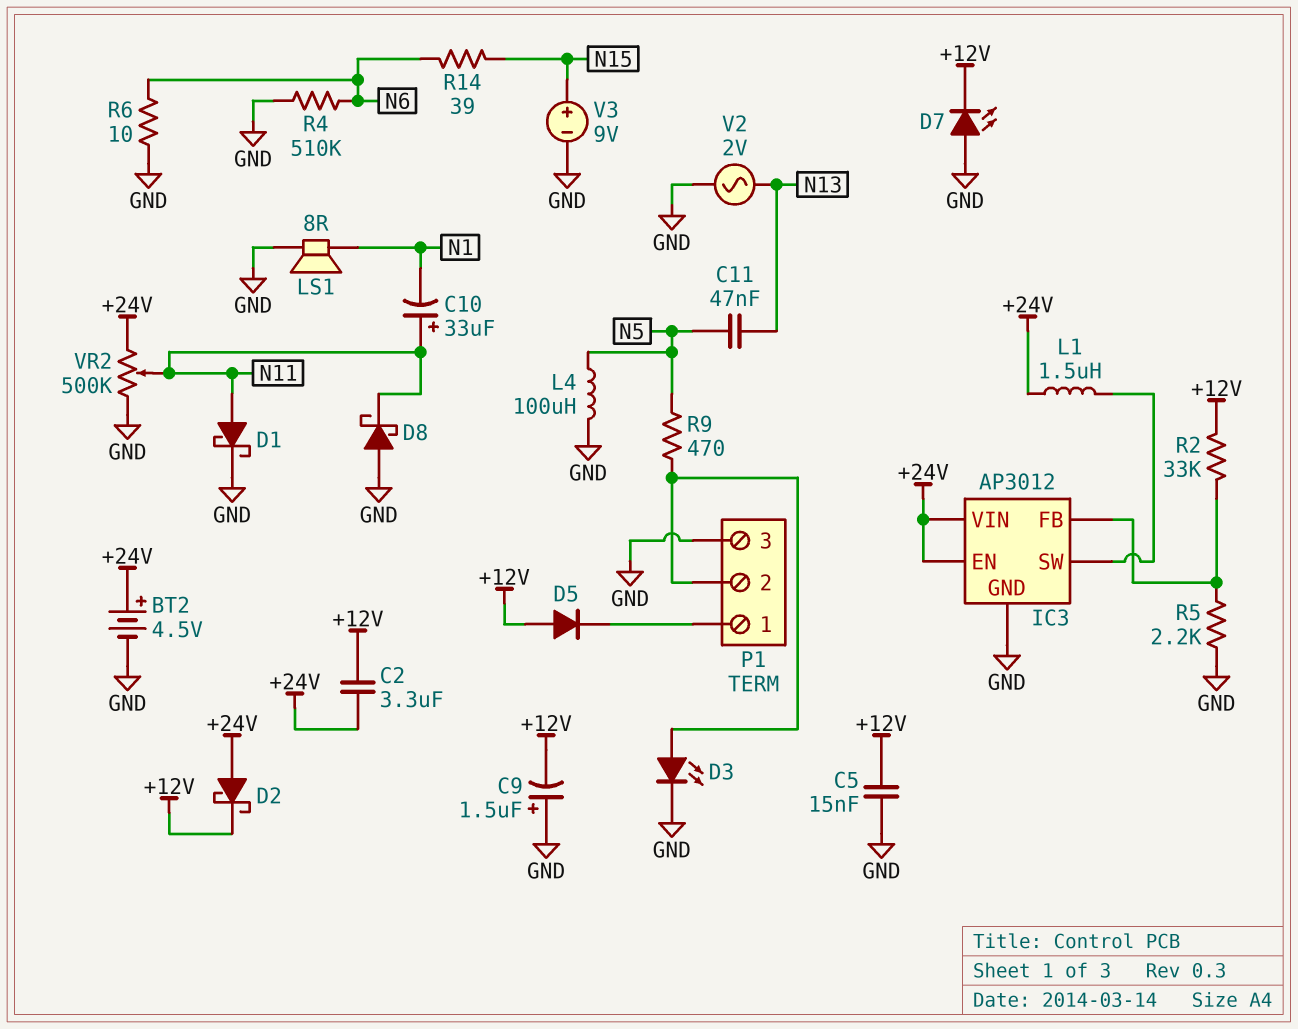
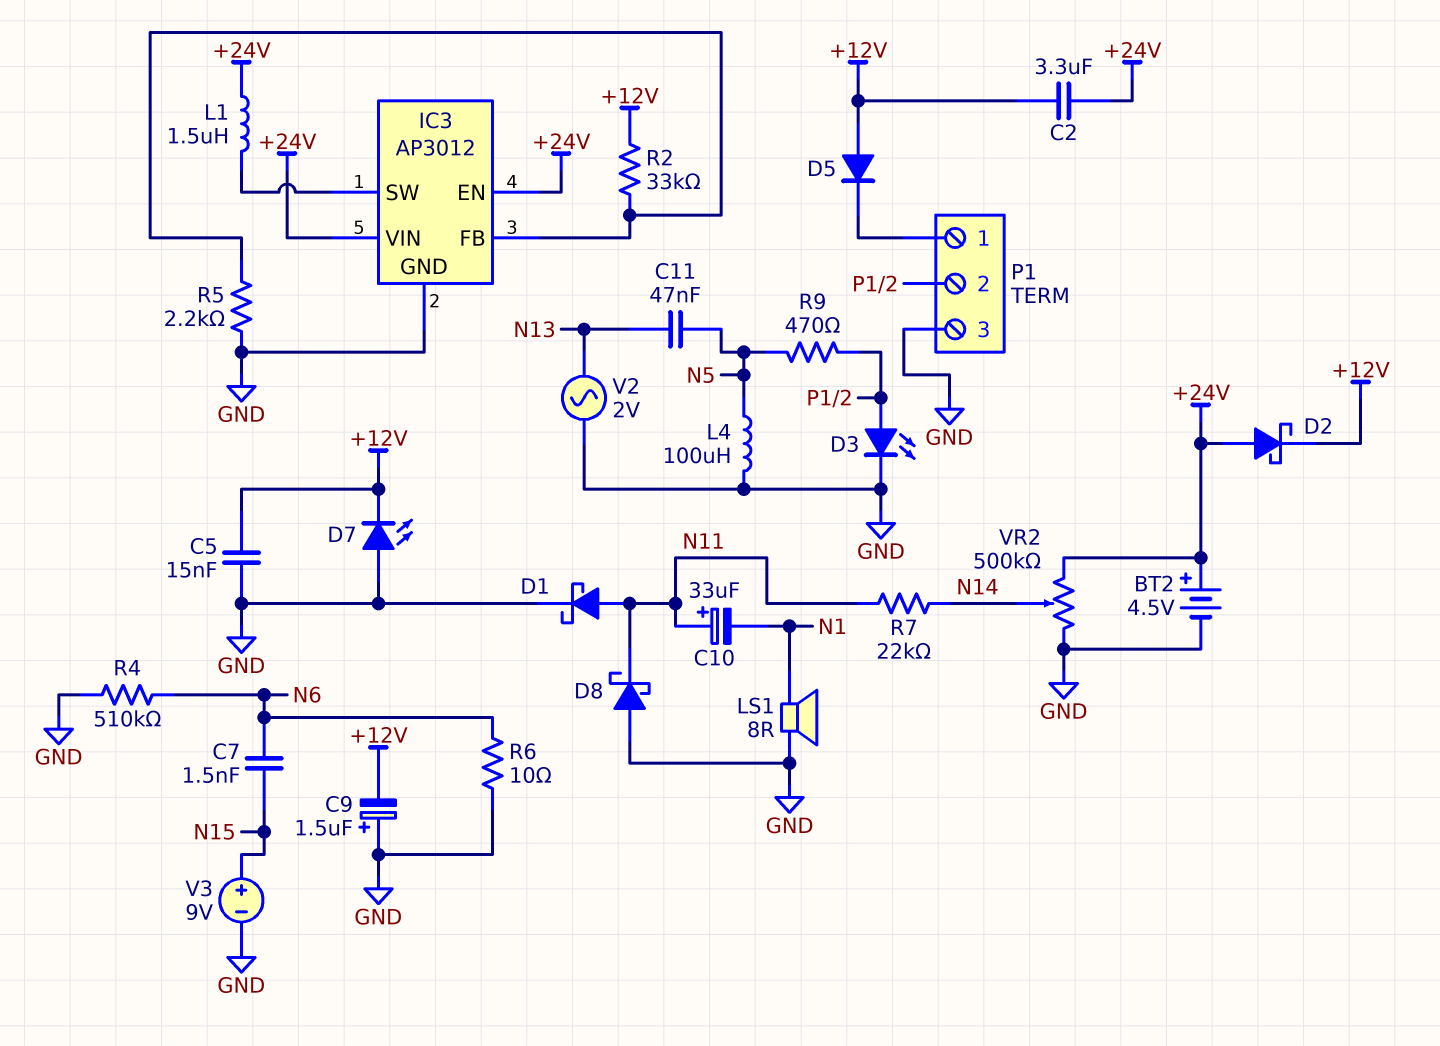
C7: none -> 1.5nF (N6, N15)
R7: none -> 22k (N11, N14)
R14: 39 (N6, N15) -> none
VR2: 500k (+24V, GND, wiper N11) -> 500k (+24V, GND, wiper N14)

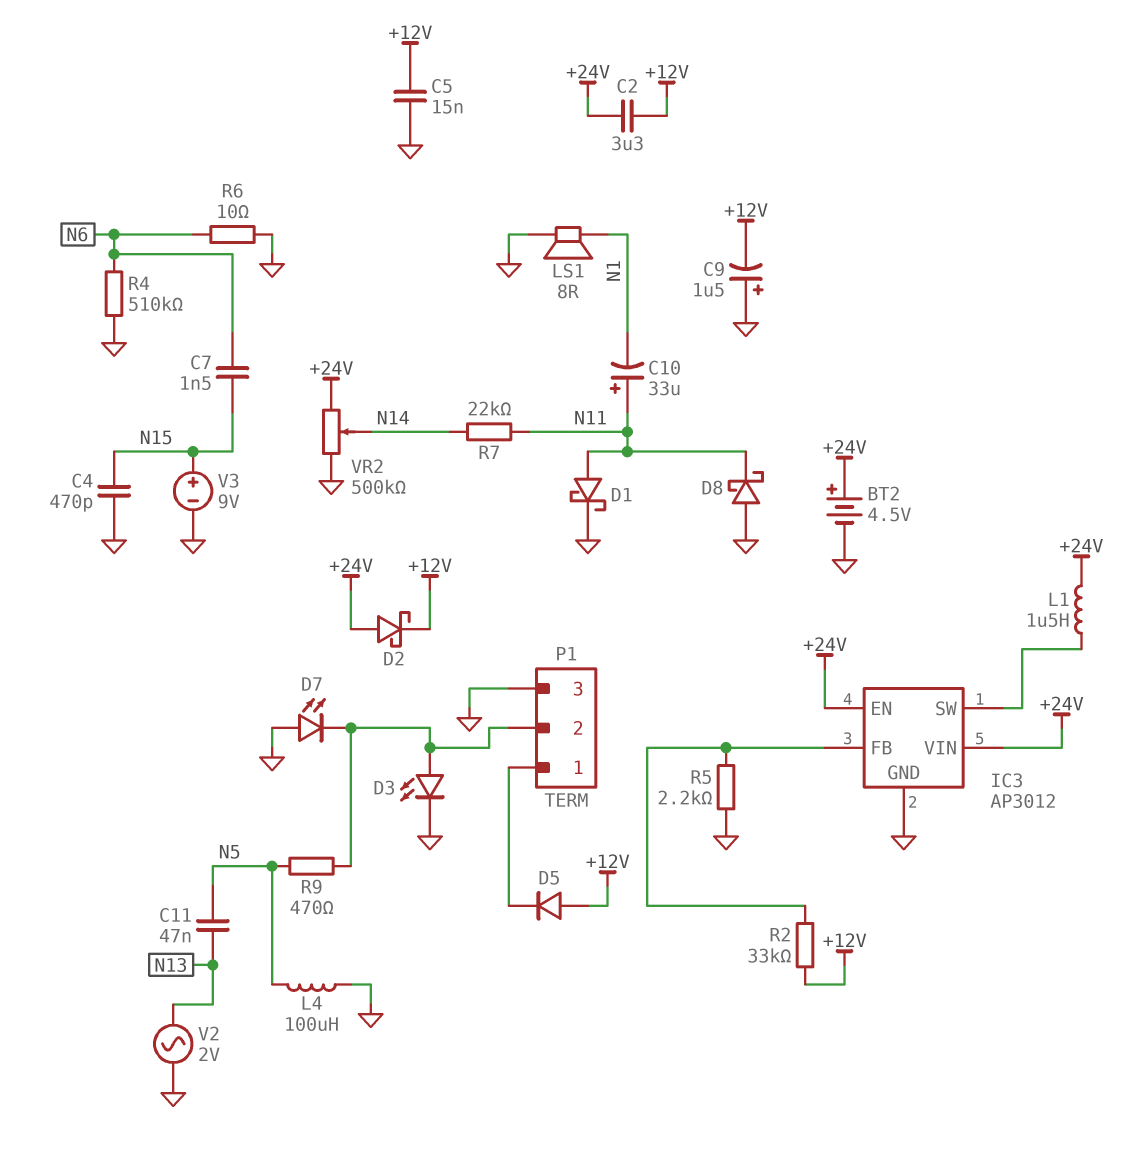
C4: none -> 470pF (GND, N15)
D7: LED (A GND, K +12V) -> LED (A GND, K P1/2)

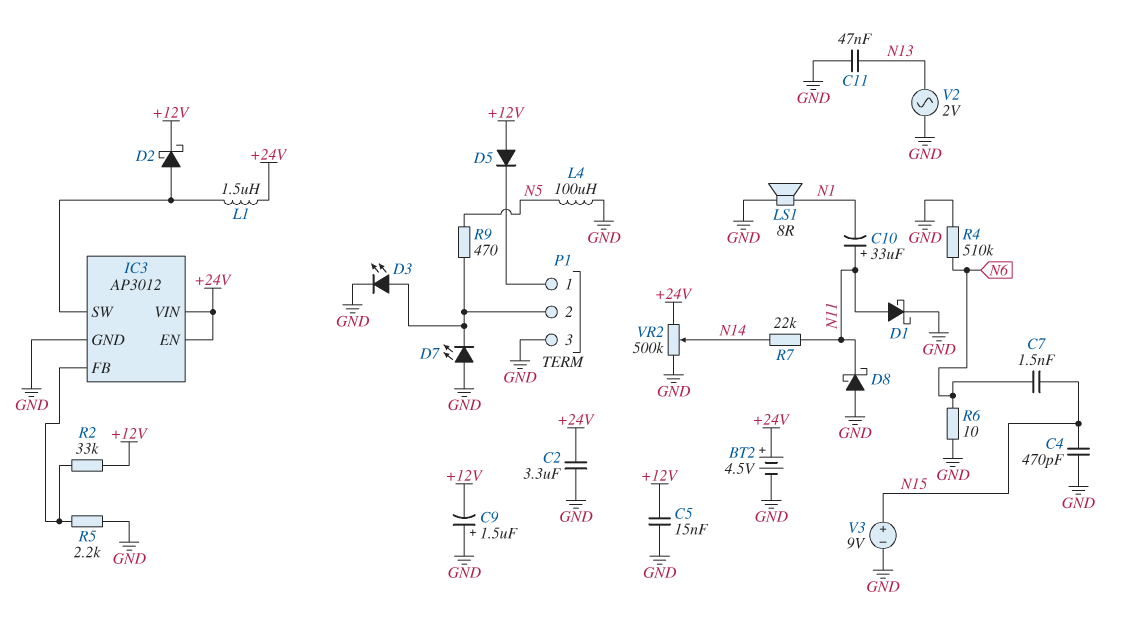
C2: 3.3uF (+12V, +24V) -> 3.3uF (+24V, GND)
C11: 47nF (N5, N13) -> 47nF (GND, N13)
D2: schottky (A +24V, K +12V) -> schottky (A IC3/SW, K +12V)

